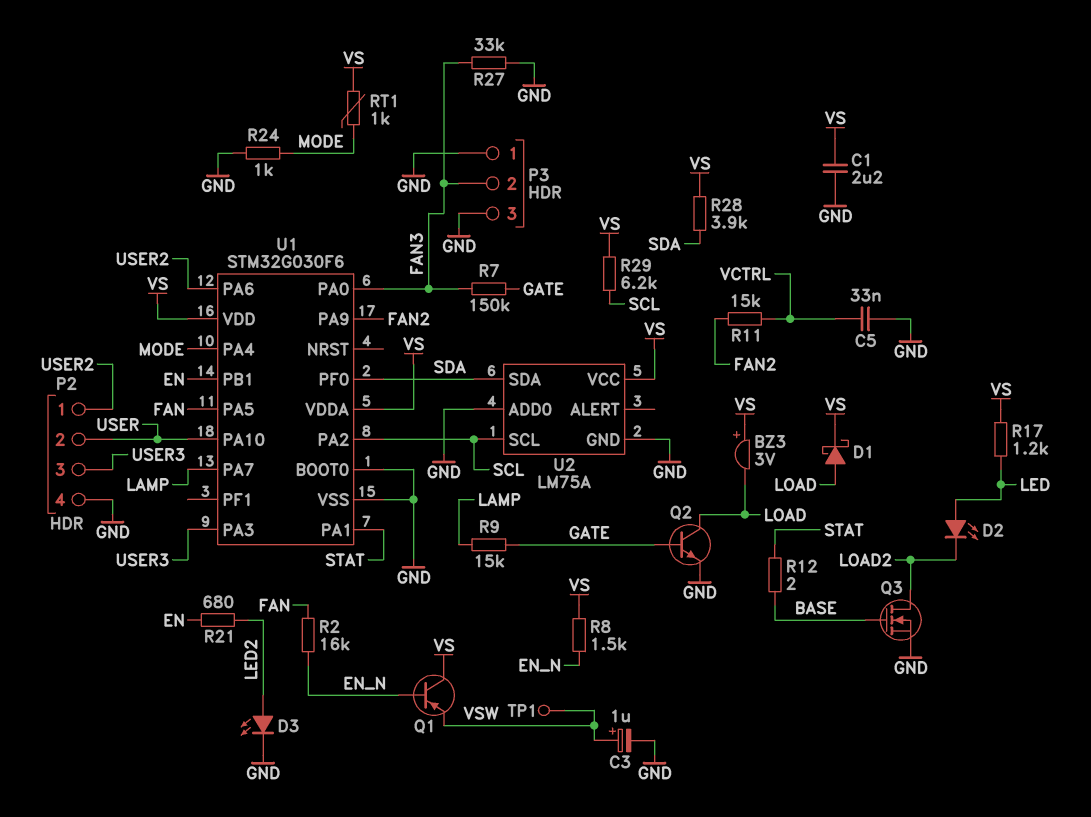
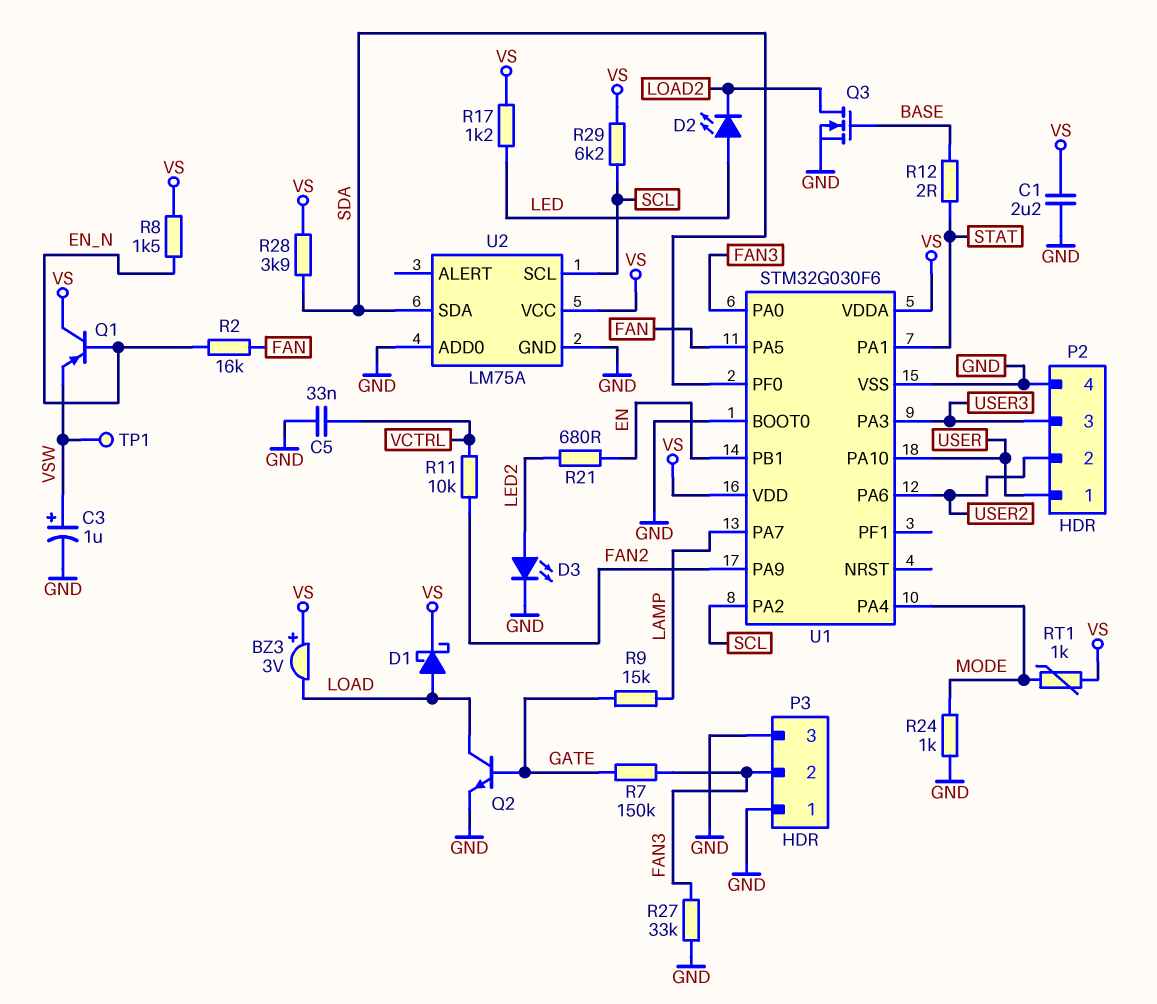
P2 pin 1: USER2 -> USER
P2 pin 2: USER -> USER2
R11: 15k (FAN2, VCTRL) -> 10k (FAN2, VCTRL)

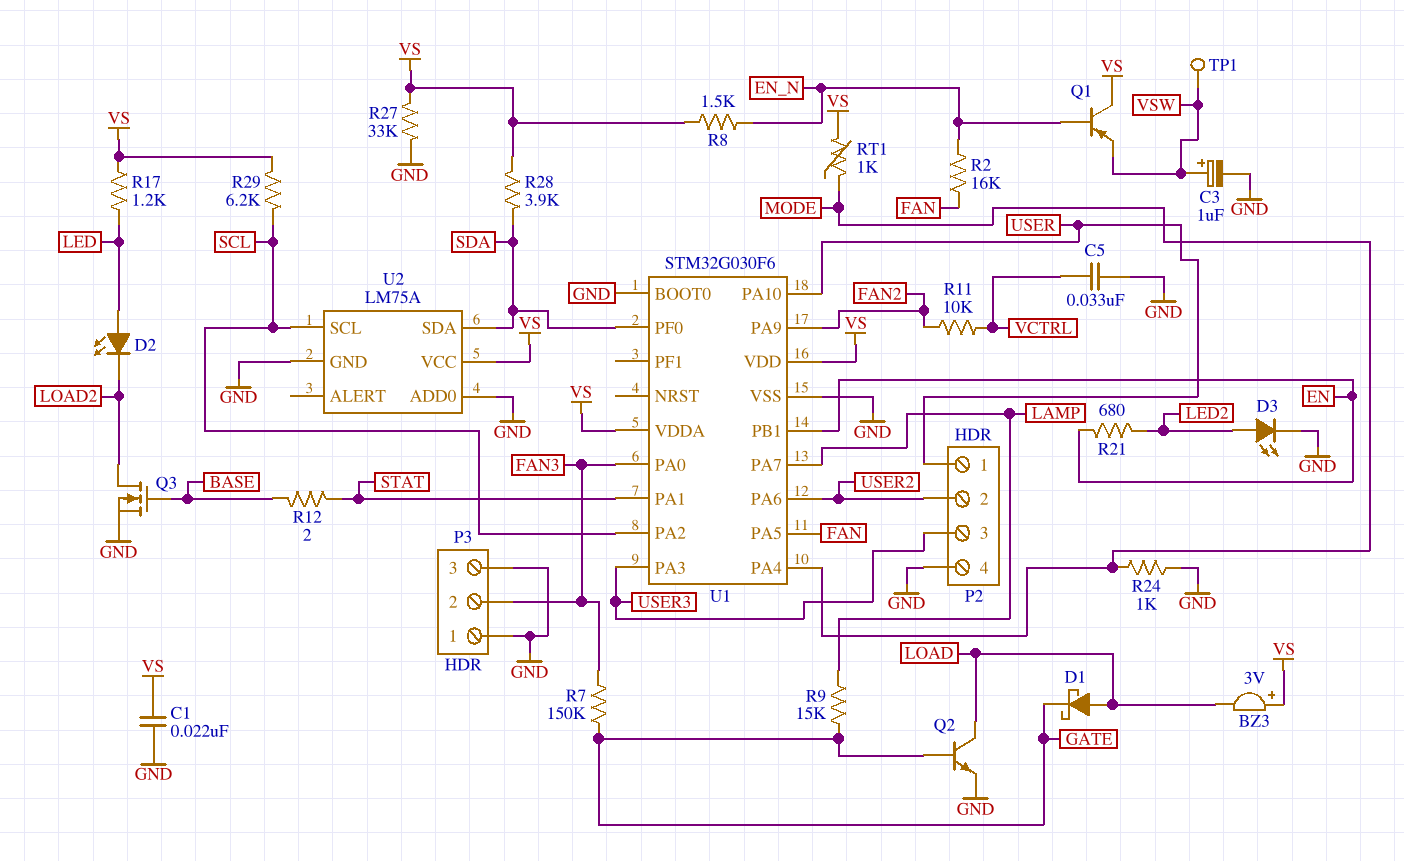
C1: 2.2uF (GND, VS) -> 22nF (GND, VS)
D1: schottky (A LOAD, K VS) -> schottky (A LOAD, K GATE)
R27: 33k (FAN3, GND) -> 33k (GND, VS)

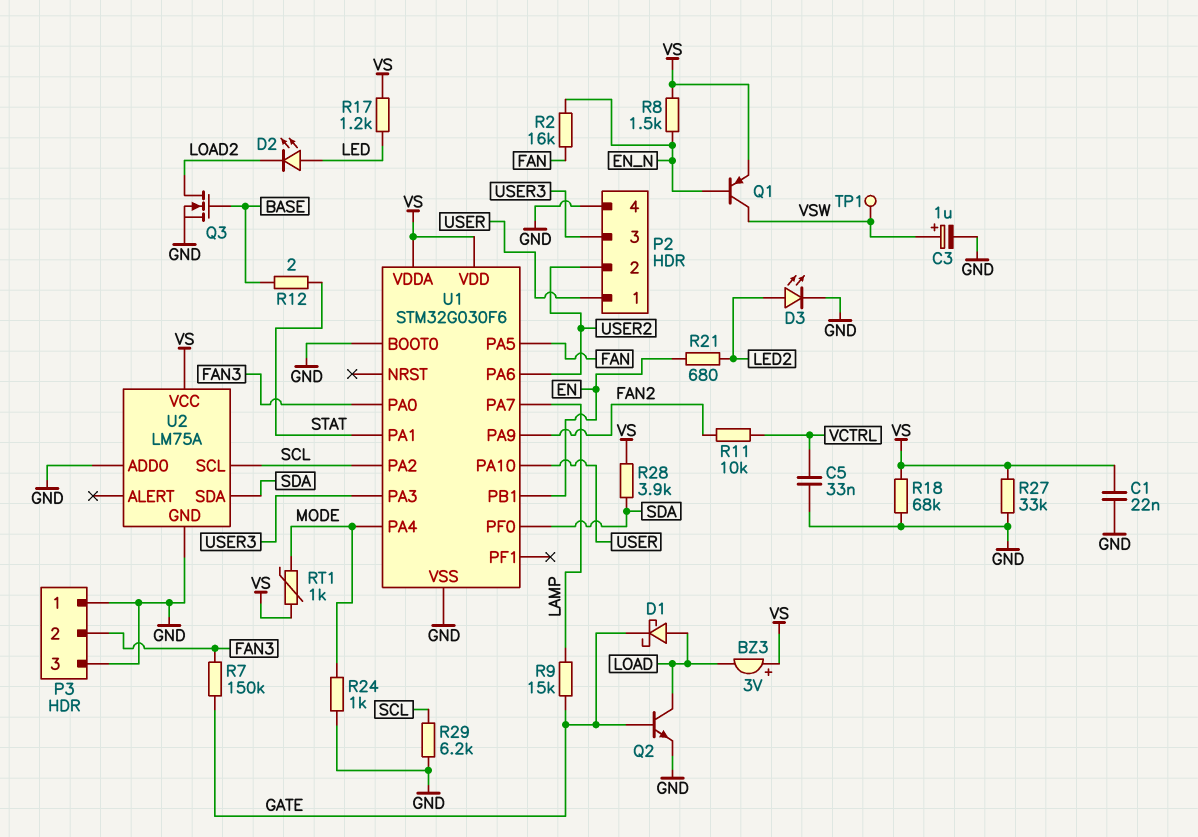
Q1: PNP (B EN_N, C VS, E VSW) -> PNP (B EN_N, C VSW, E VS)
R18: none -> 68k (GND, VS)
R29: 6.2k (SCL, VS) -> 6.2k (GND, SCL)

